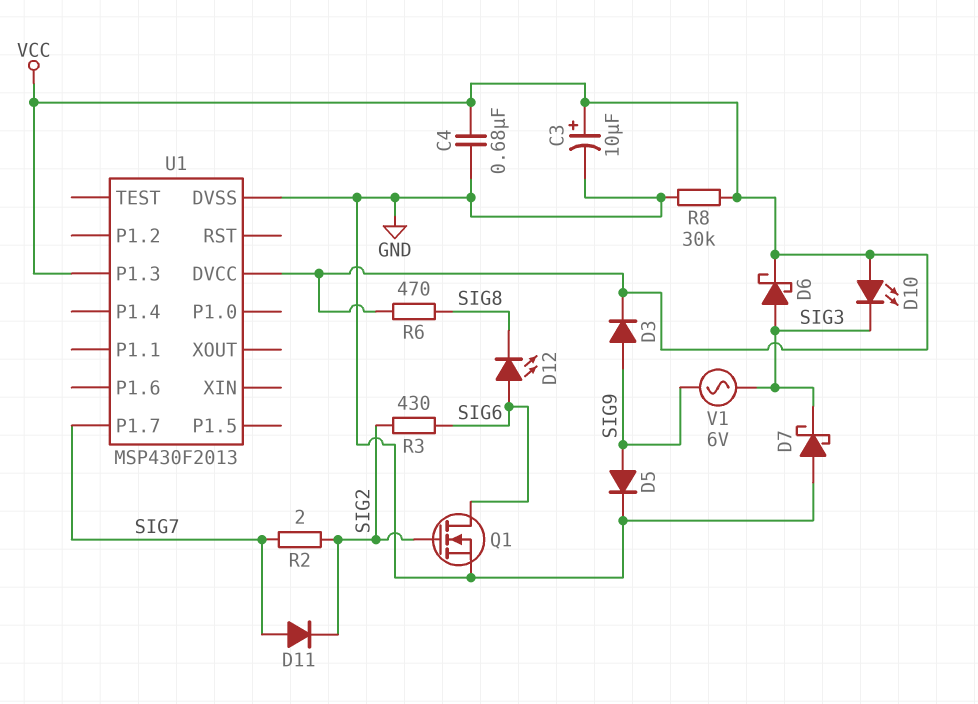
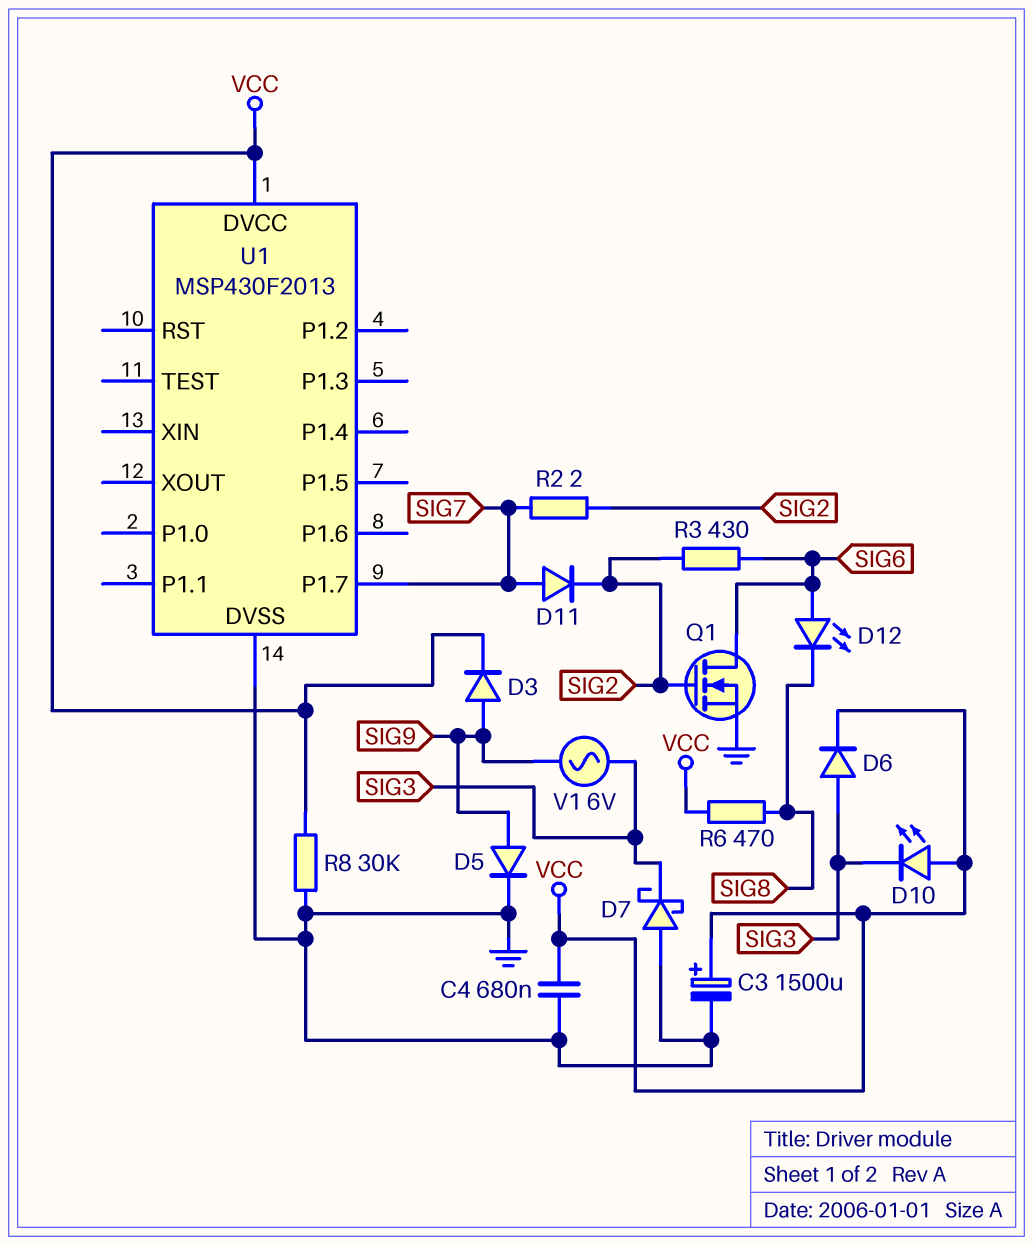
C3: 10uF (plus VCC, minus GND) -> 1500uF (plus VCC, minus GND)
D6: schottky (A SIG3, K VCC) -> diode (A SIG3, K VCC)
U1 pin P1.3: VCC -> none

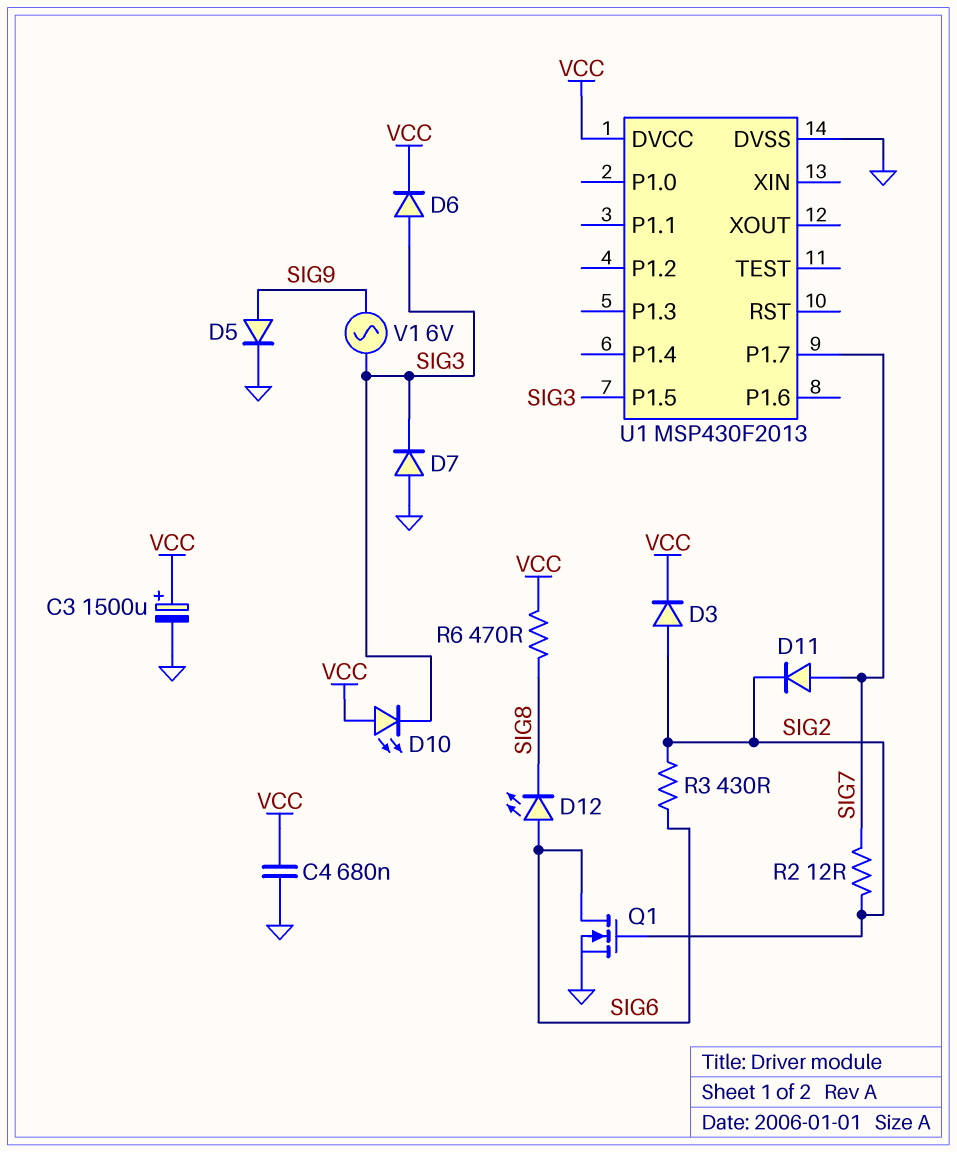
D3: diode (A SIG9, K VCC) -> diode (A SIG2, K VCC)
D7: schottky (A GND, K SIG3) -> diode (A GND, K SIG3)
R2: 2 (SIG2, SIG7) -> 12 (SIG2, SIG7)
R8: 30k (GND, VCC) -> none
U1 pin P1.5: none -> SIG3

